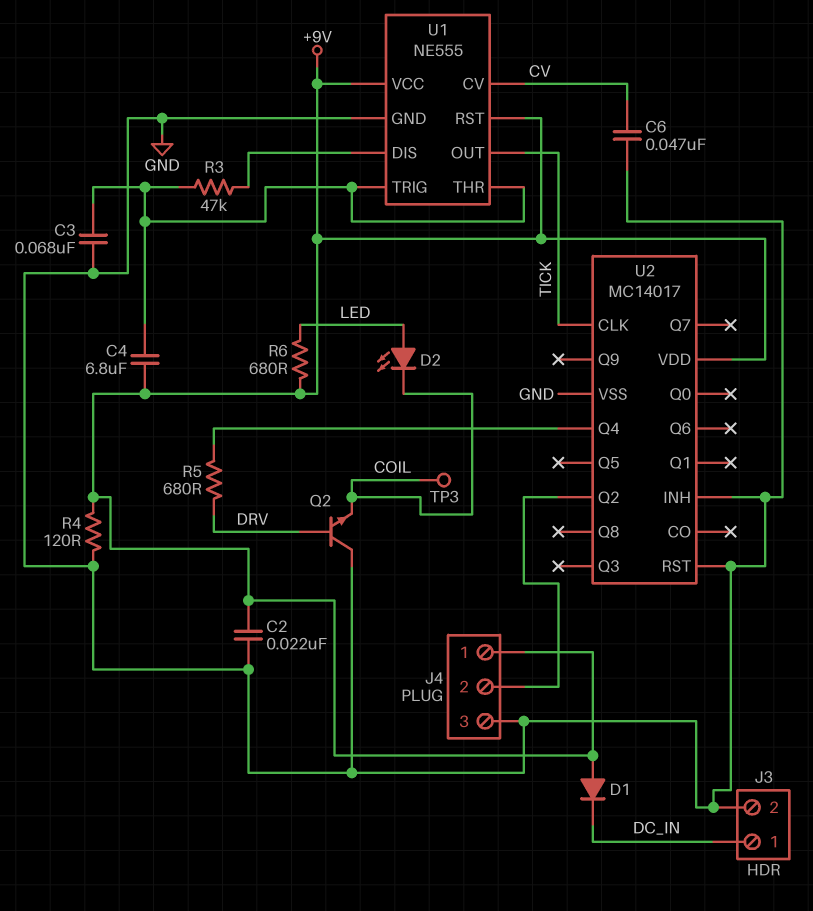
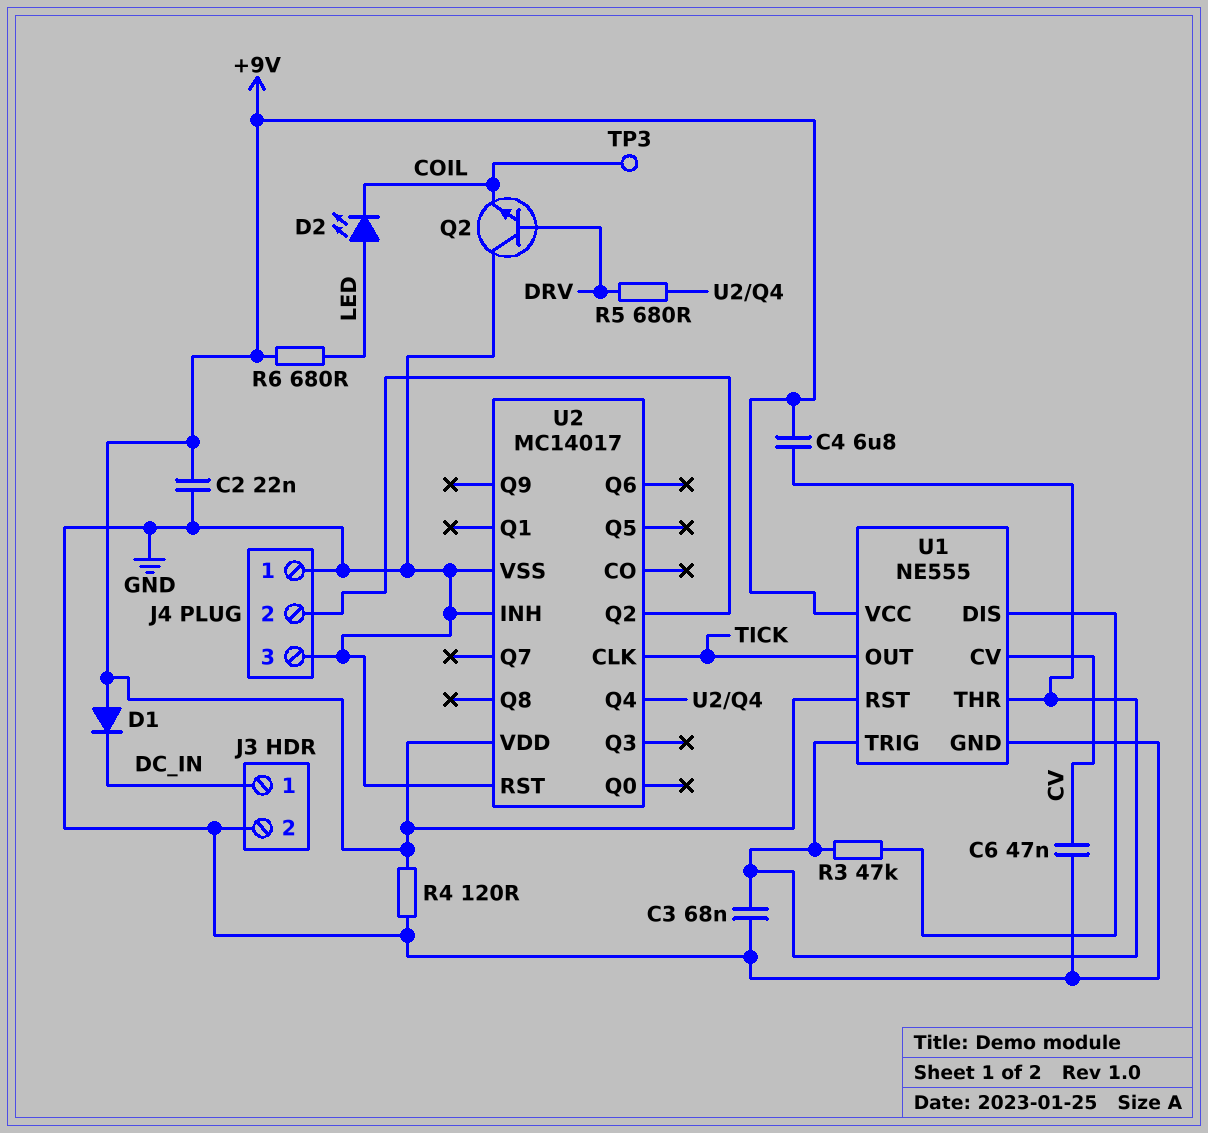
J4 pin 1: +9V -> GND

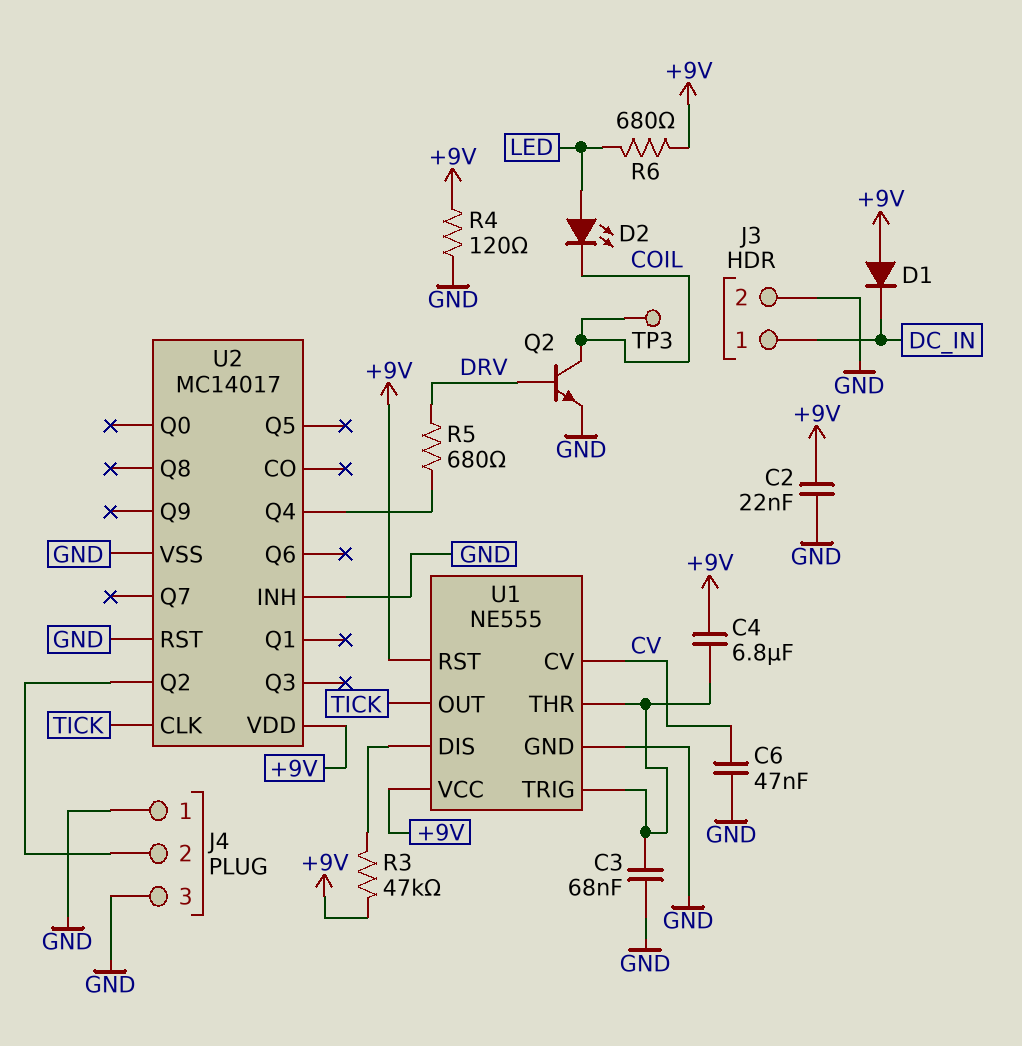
Q2: NPN (B DRV, C GND, E COIL) -> NPN (B DRV, C COIL, E GND)
R3: 47k (U1/DIS, U1/THR) -> 47k (+9V, U1/DIS)

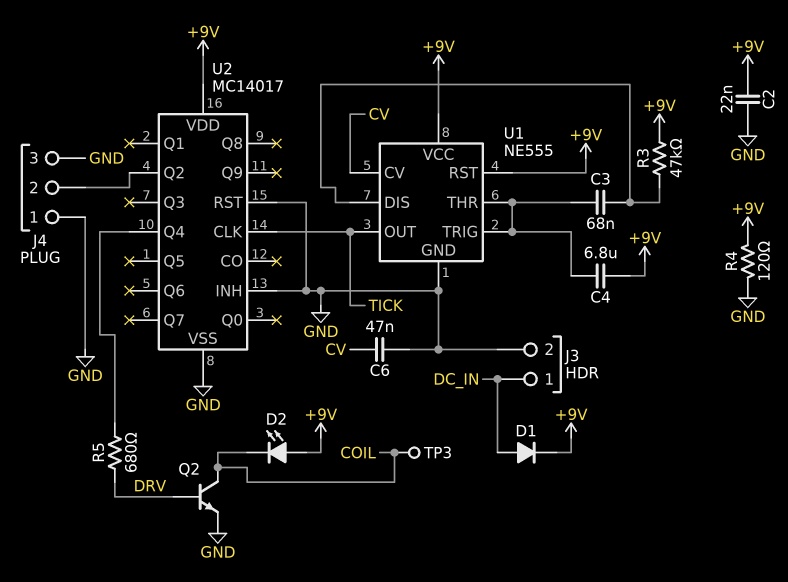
C3: 68nF (GND, U1/THR) -> 68nF (U1/DIS, U1/THR)
D1: diode (A +9V, K DC_IN) -> diode (A DC_IN, K +9V)
D2: LED (A LED, K COIL) -> LED (A +9V, K COIL)
R6: 680 (+9V, LED) -> none

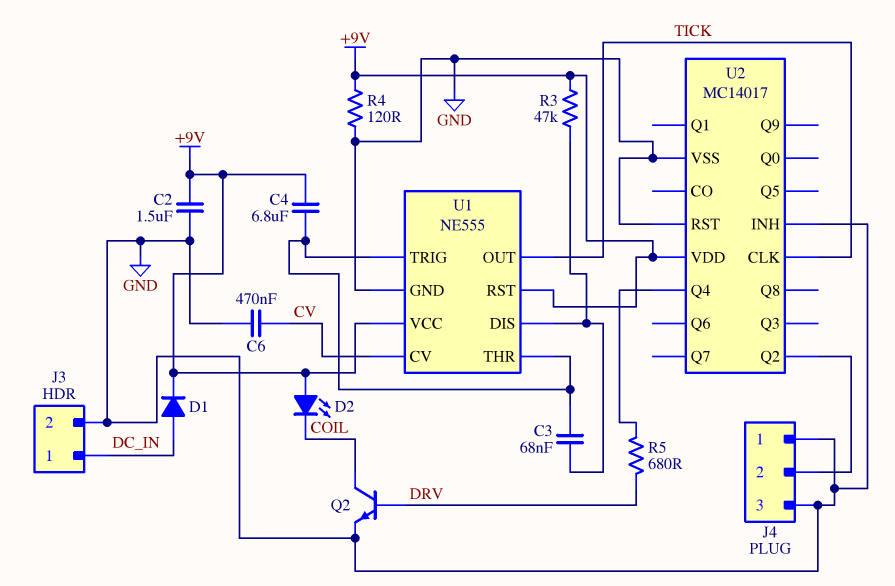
C2: 22nF (+9V, GND) -> 1.5uF (+9V, GND)
C6: 47nF (CV, GND) -> 470nF (CV, GND)
TP3: test point (COIL) -> none

